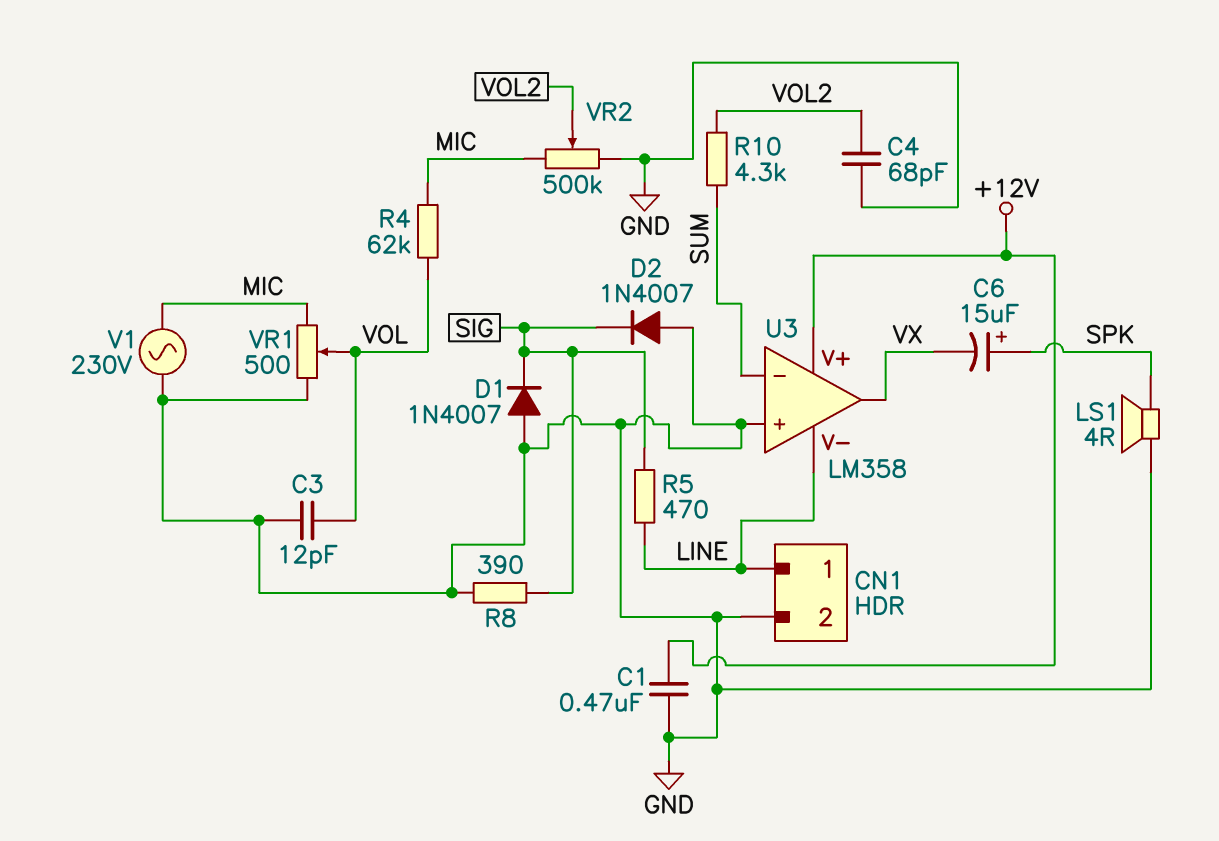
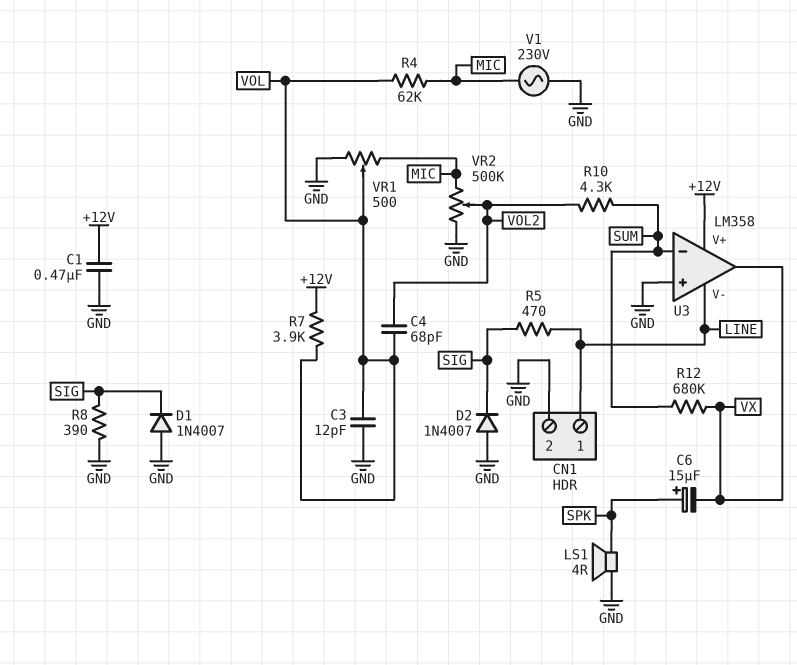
C4: 68pF (GND, VOL2) -> 68pF (VOL, VOL2)
R7: none -> 3.9k (+12V, VOL)
R12: none -> 680k (SUM, VX)

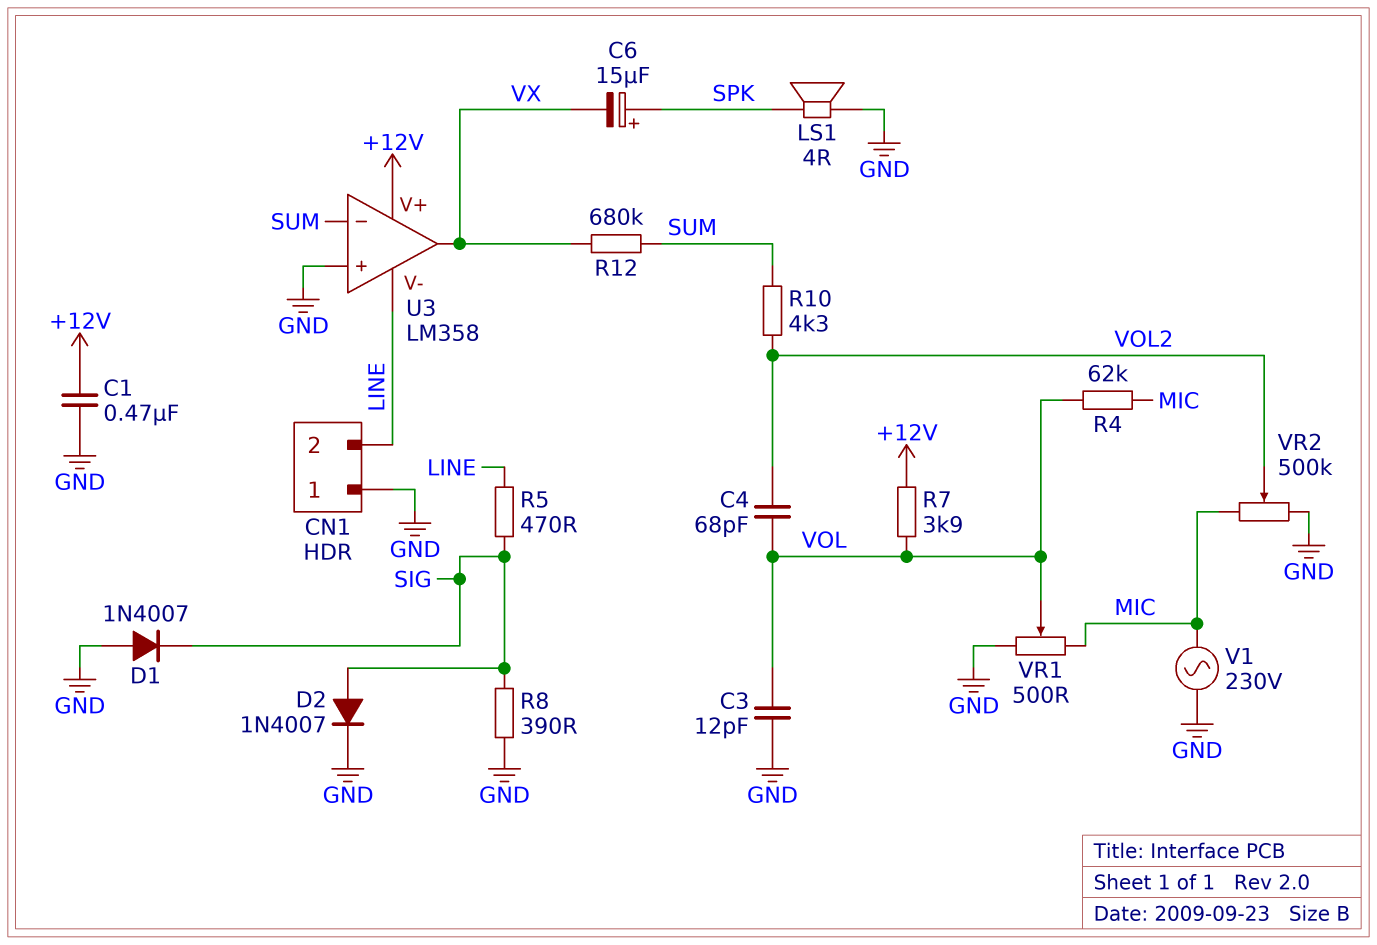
CN1 pin 1: LINE -> GND
CN1 pin 2: GND -> LINE
D2: diode 1N4007 (A GND, K SIG) -> diode 1N4007 (A SIG, K GND)

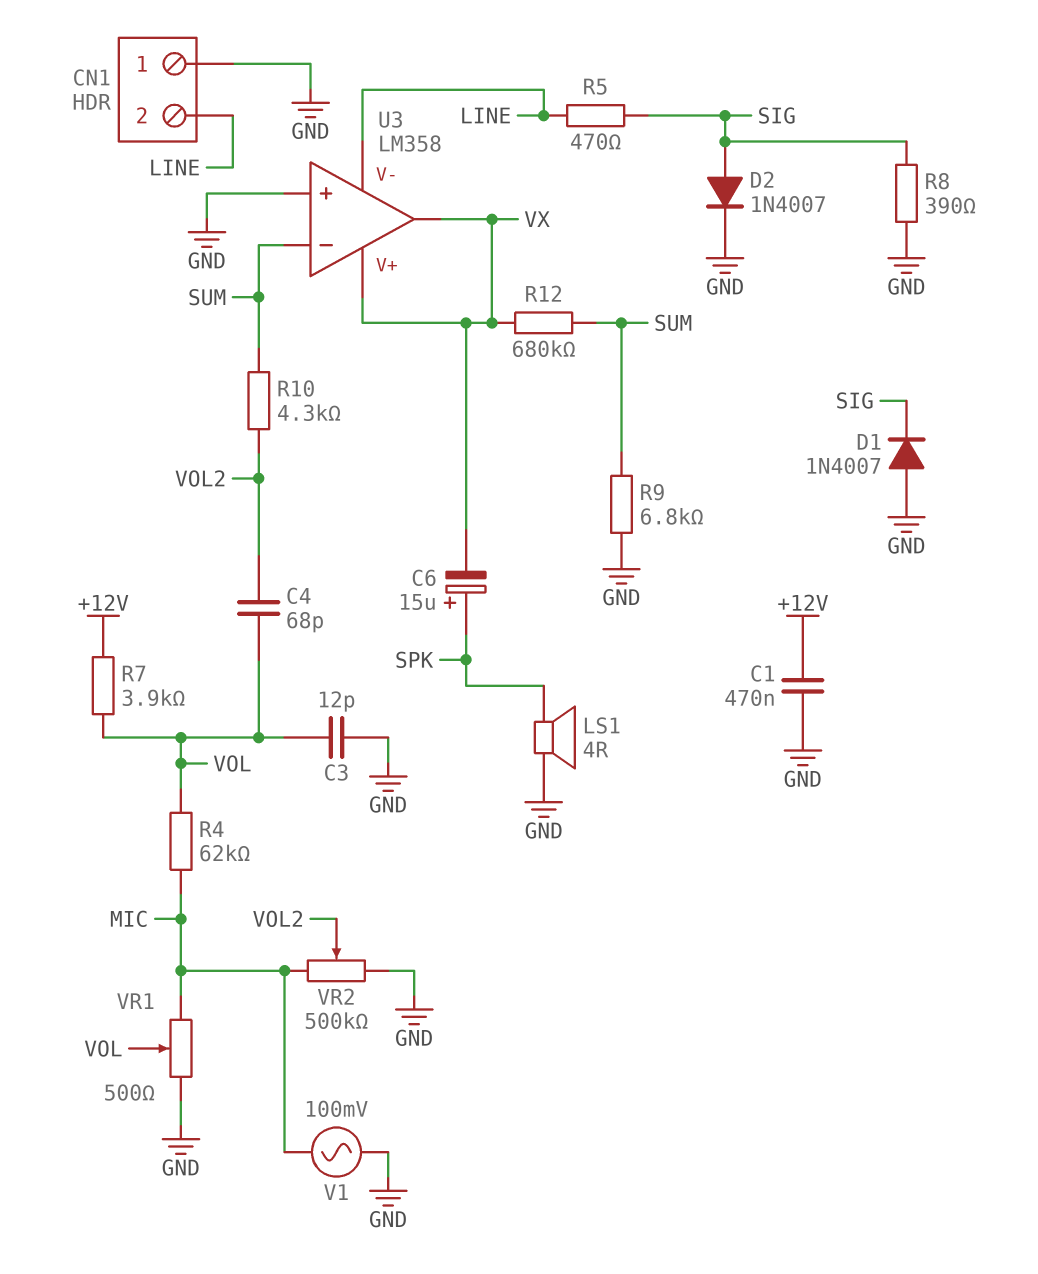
R9: none -> 6.8k (GND, SUM)
U3 pin V+: +12V -> VX
V1: AC 230V (GND, MIC) -> AC 100mV (GND, MIC)

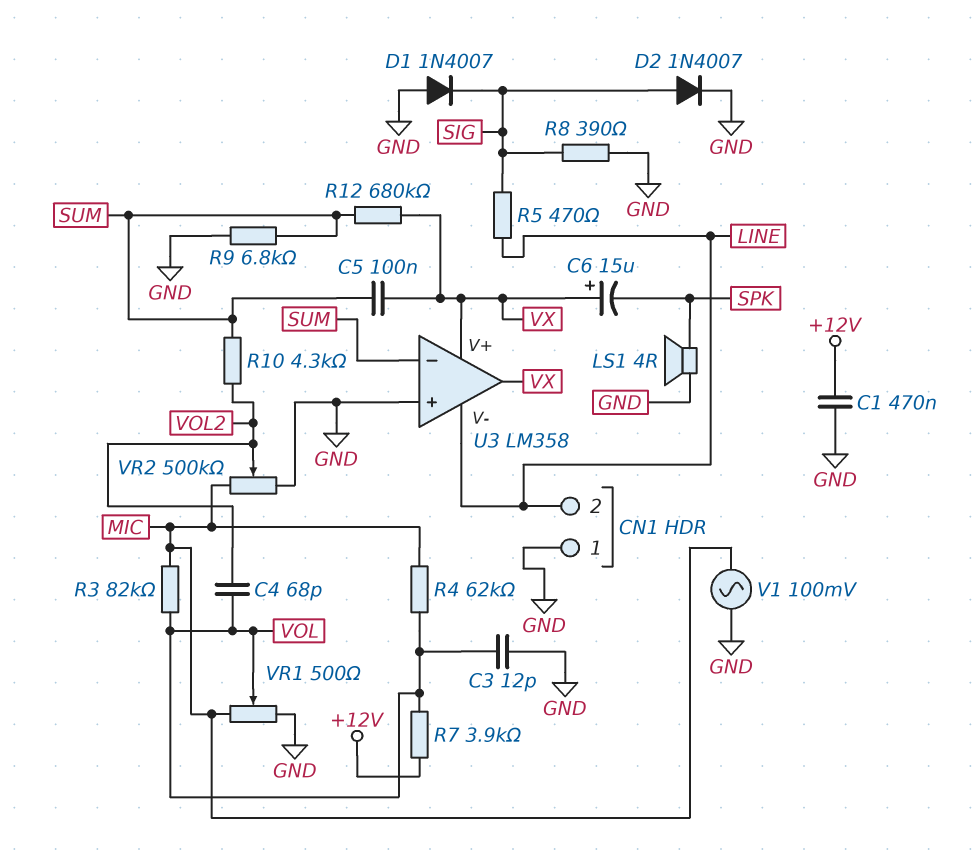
C5: none -> 100nF (SUM, VX)
C6: 15uF (plus SPK, minus VX) -> 15uF (plus VX, minus SPK)
R3: none -> 82k (MIC, VOL)

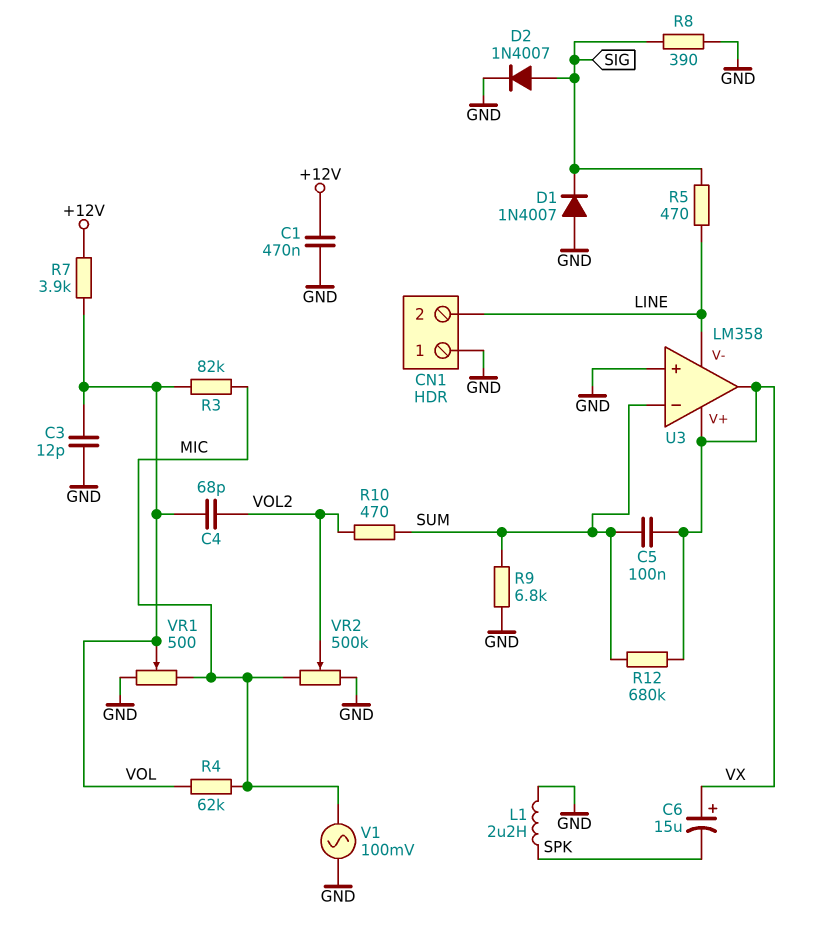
L1: none -> 2.2uH (GND, SPK)
LS1: speaker 4R (GND, SPK) -> none
R10: 4.3k (SUM, VOL2) -> 470 (SUM, VOL2)

